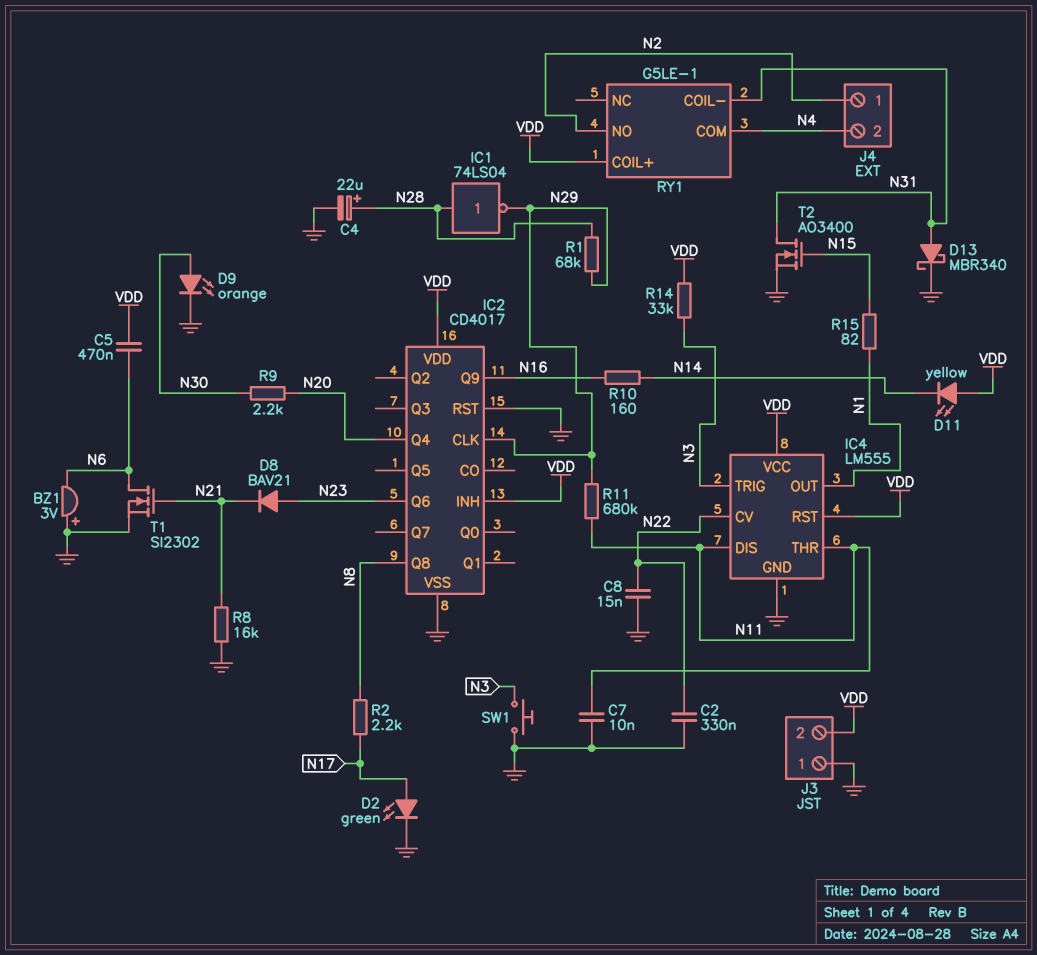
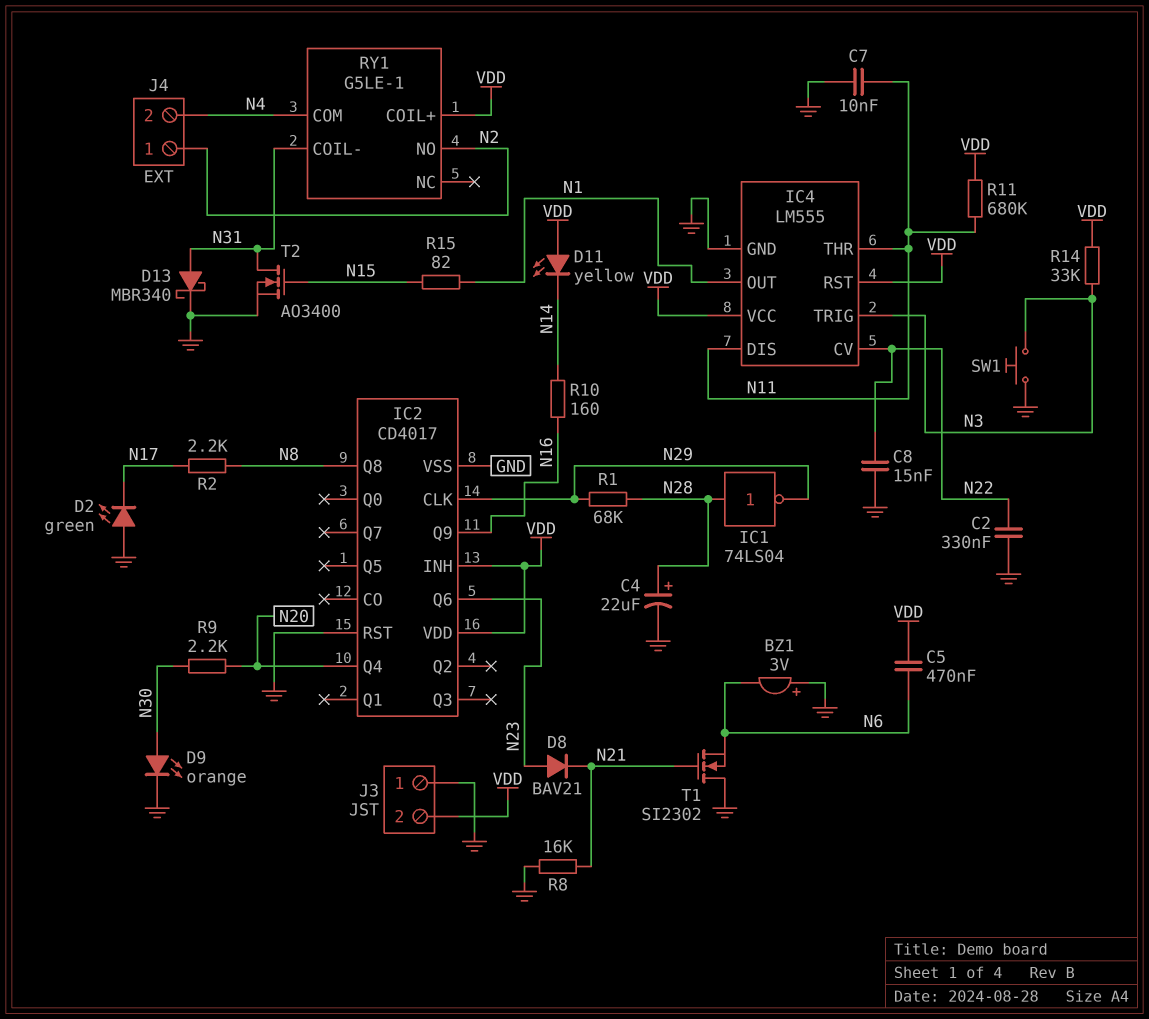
D2: LED green (A N17, K GND) -> LED green (A GND, K N17)
R11: 680k (N11, N29) -> 680k (N11, VDD)
T1: NMOS SI2302 (G N21, D N6, S GND) -> NMOS SI2302 (G N21, D GND, S N6)

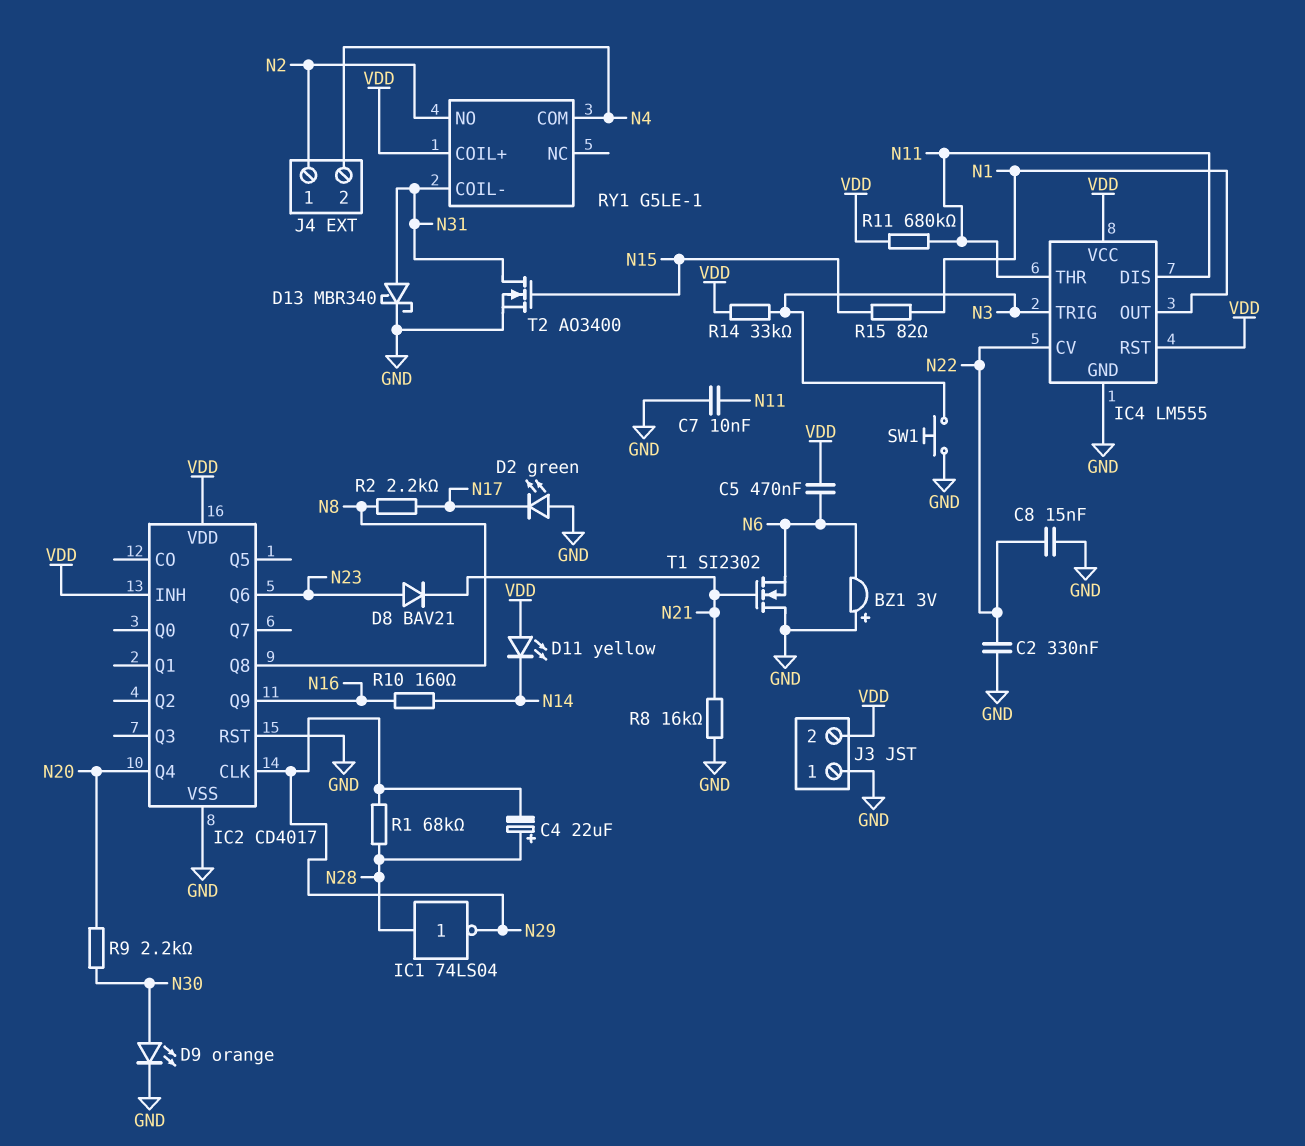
C4: 22uF (plus N28, minus GND) -> 22uF (plus N28, minus N29)

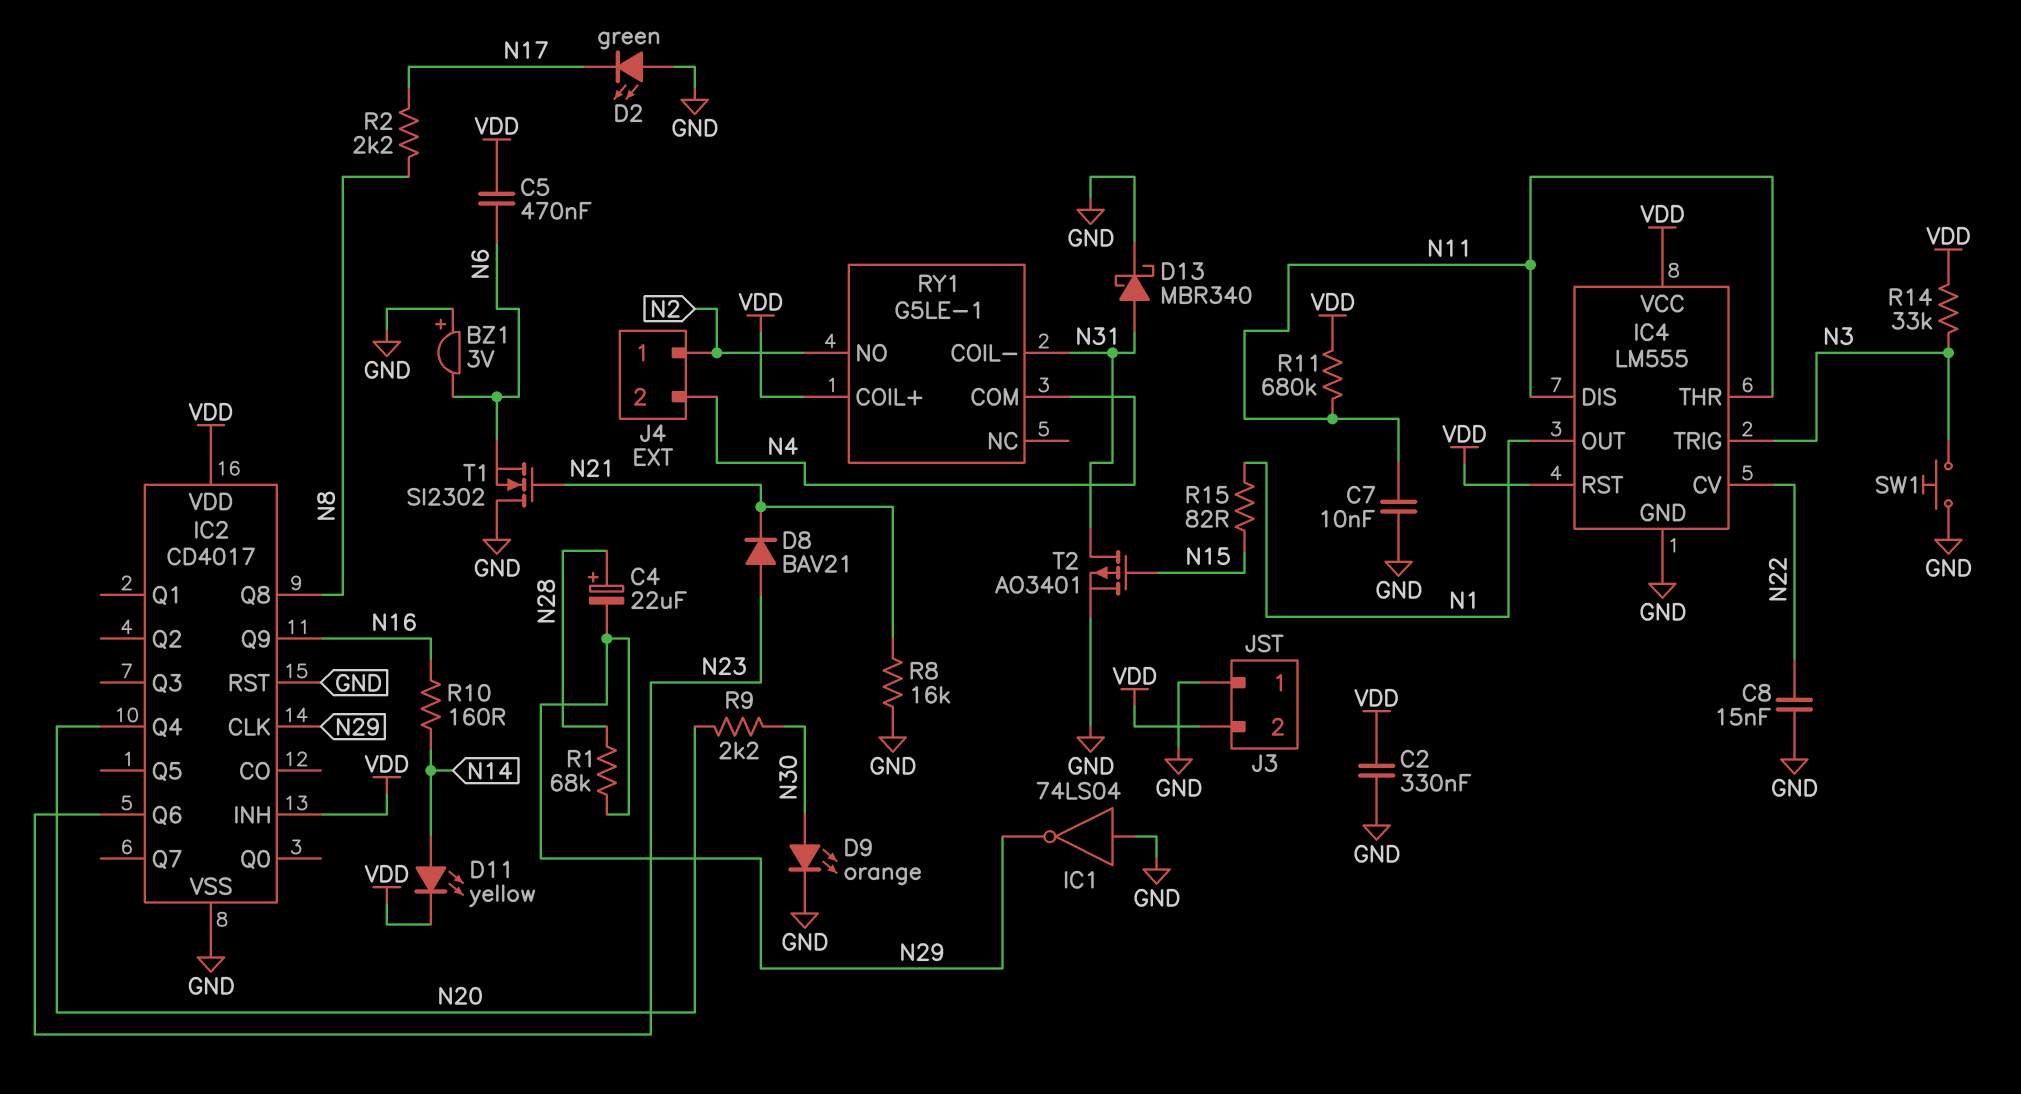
C2: 330nF (GND, N22) -> 330nF (GND, VDD)
D11: LED yellow (A VDD, K N14) -> LED yellow (A N14, K VDD)
IC1: NOT 74LS04 (in N28, out N29) -> NOT 74LS04 (in GND, out N29)
T2: NMOS AO3400 (G N15, D N31, S GND) -> PMOS AO3401 (G N15, D N31, S GND)

